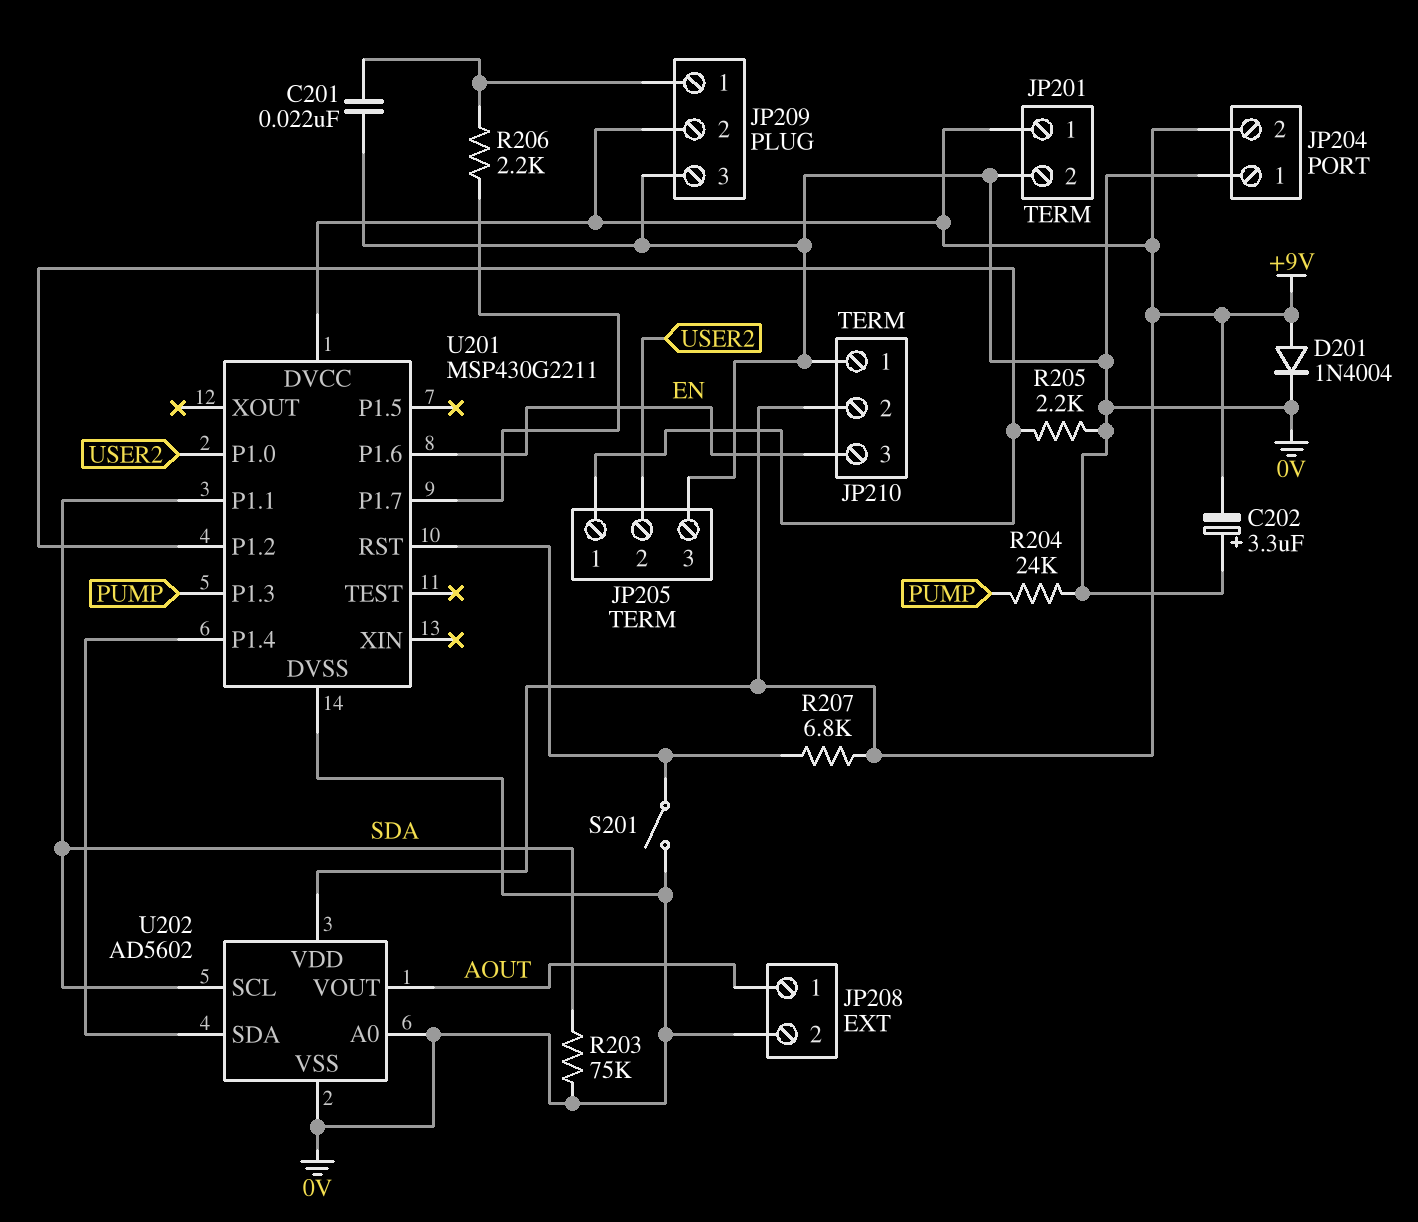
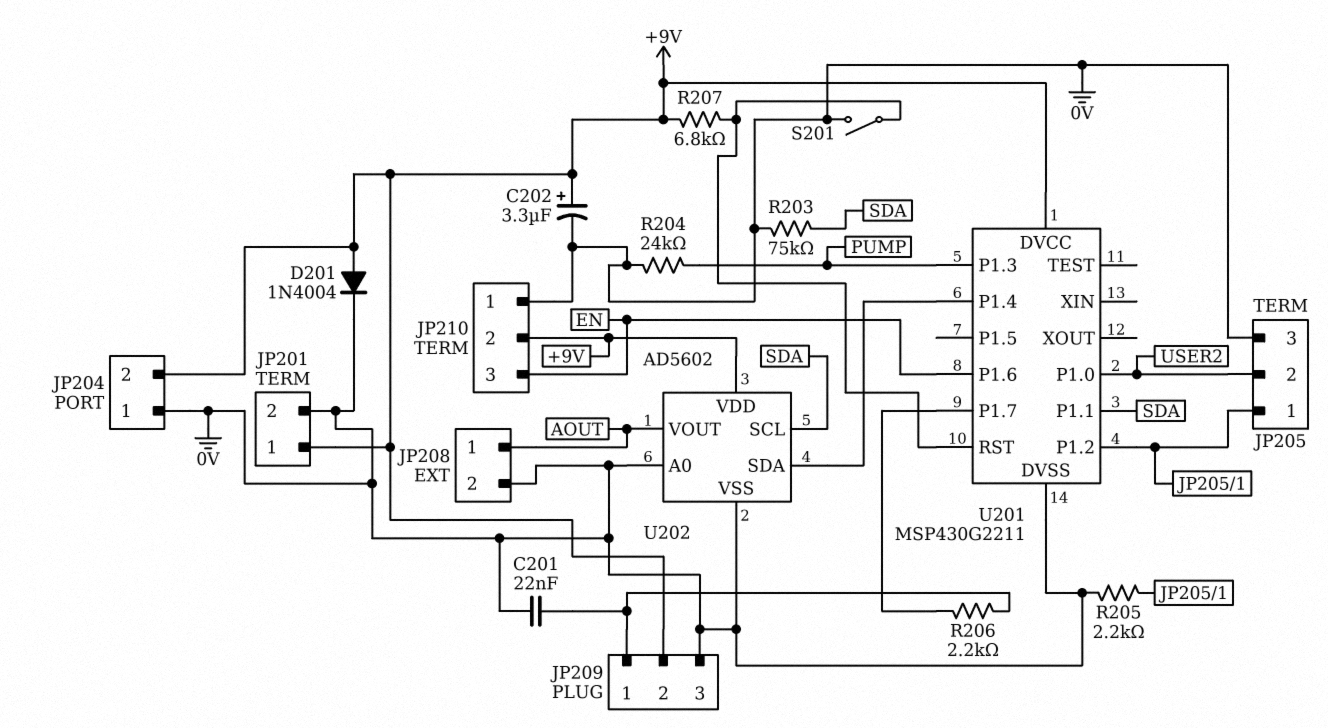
C202: 3.3uF (plus 0V, minus +9V) -> 3.3uF (plus +9V, minus 0V)

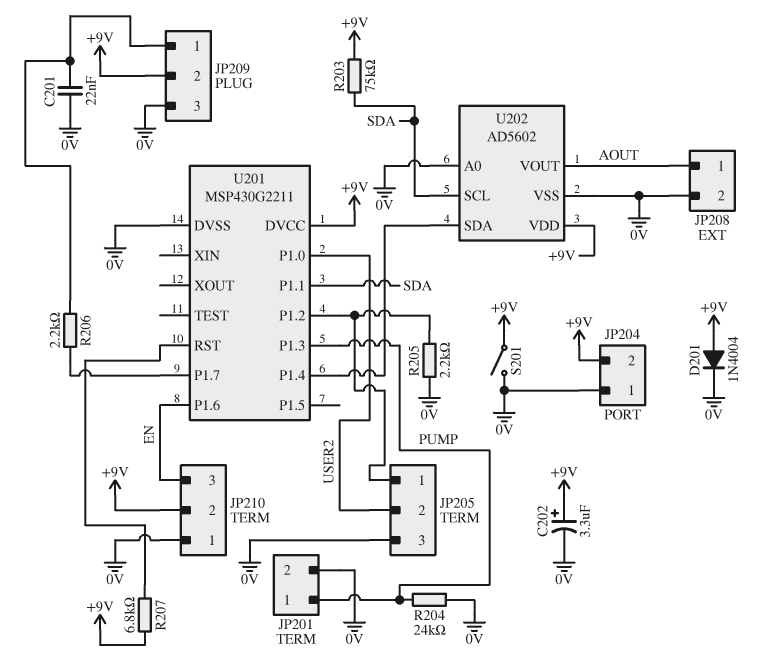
JP201 pin 1: +9V -> PUMP
R203: 75k (0V, SDA) -> 75k (+9V, SDA)
S201: switch (0V, U201/RST) -> switch (+9V, 0V)

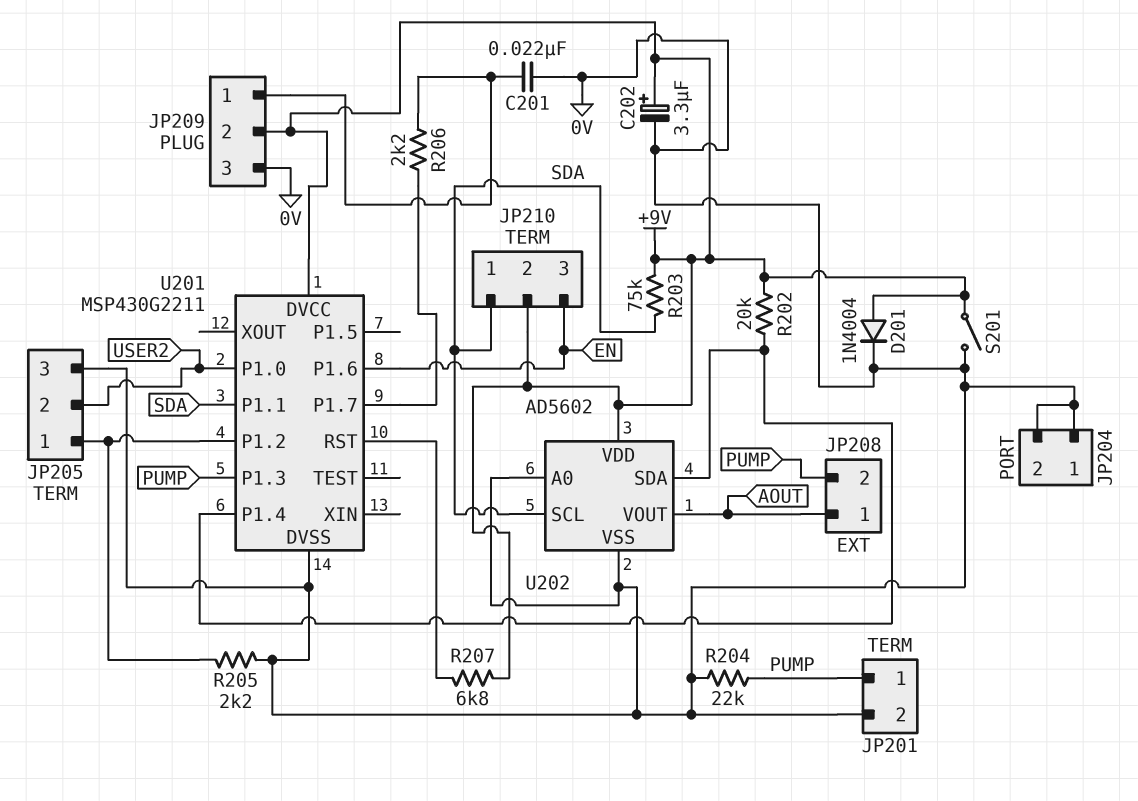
JP204 pin 2: +9V -> 0V
JP208 pin 2: 0V -> PUMP
JP210 pin 1: 0V -> SDA
R202: none -> 20k (+9V, U201/P1.4)
R204: 24k (0V, PUMP) -> 22k (0V, PUMP)

